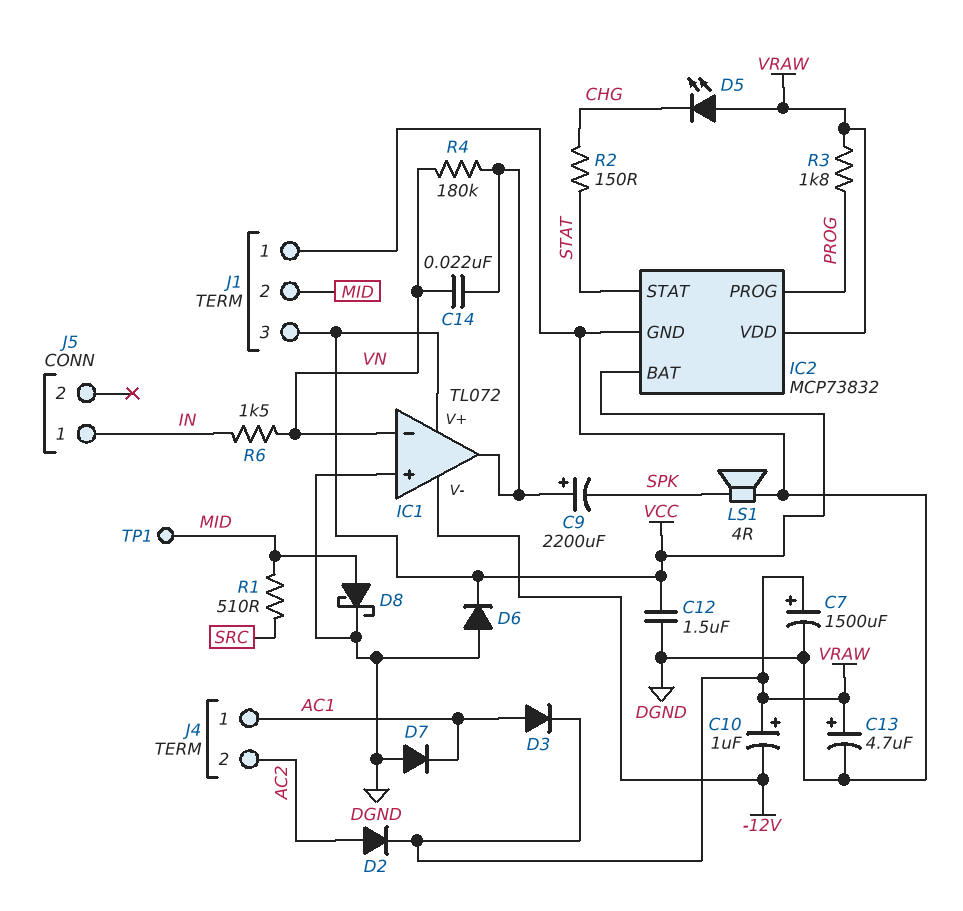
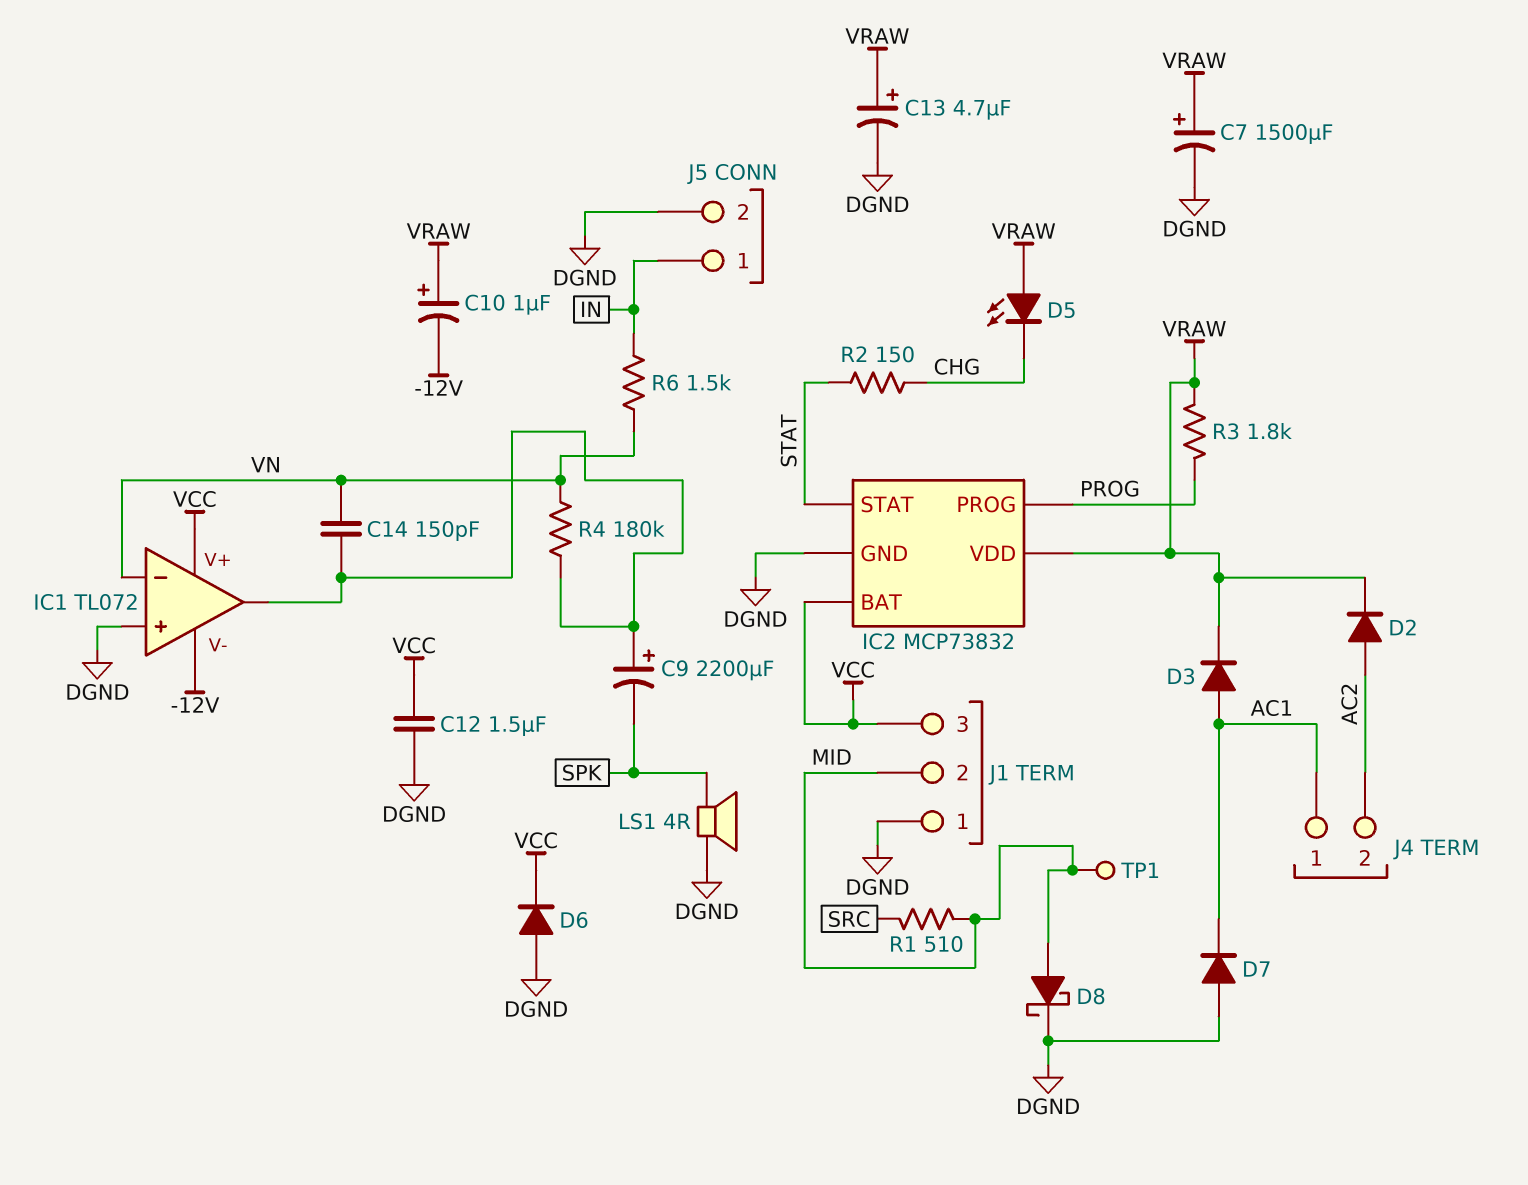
C14: 22nF (IC1/out, VN) -> 150pF (IC1/out, VN)
J5 pin 2: none -> DGND

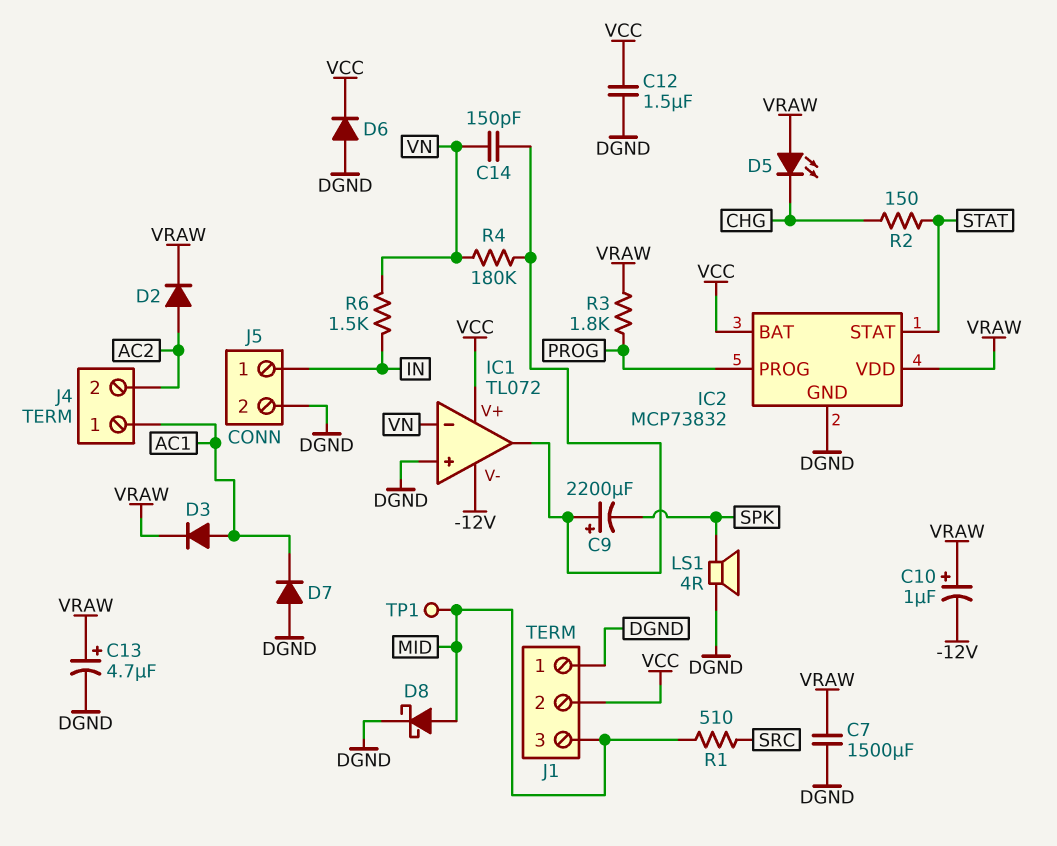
C7: 1500uF (plus VRAW, minus DGND) -> 1500uF (DGND, VRAW)
J1 pin 2: MID -> VCC
J1 pin 3: VCC -> MID

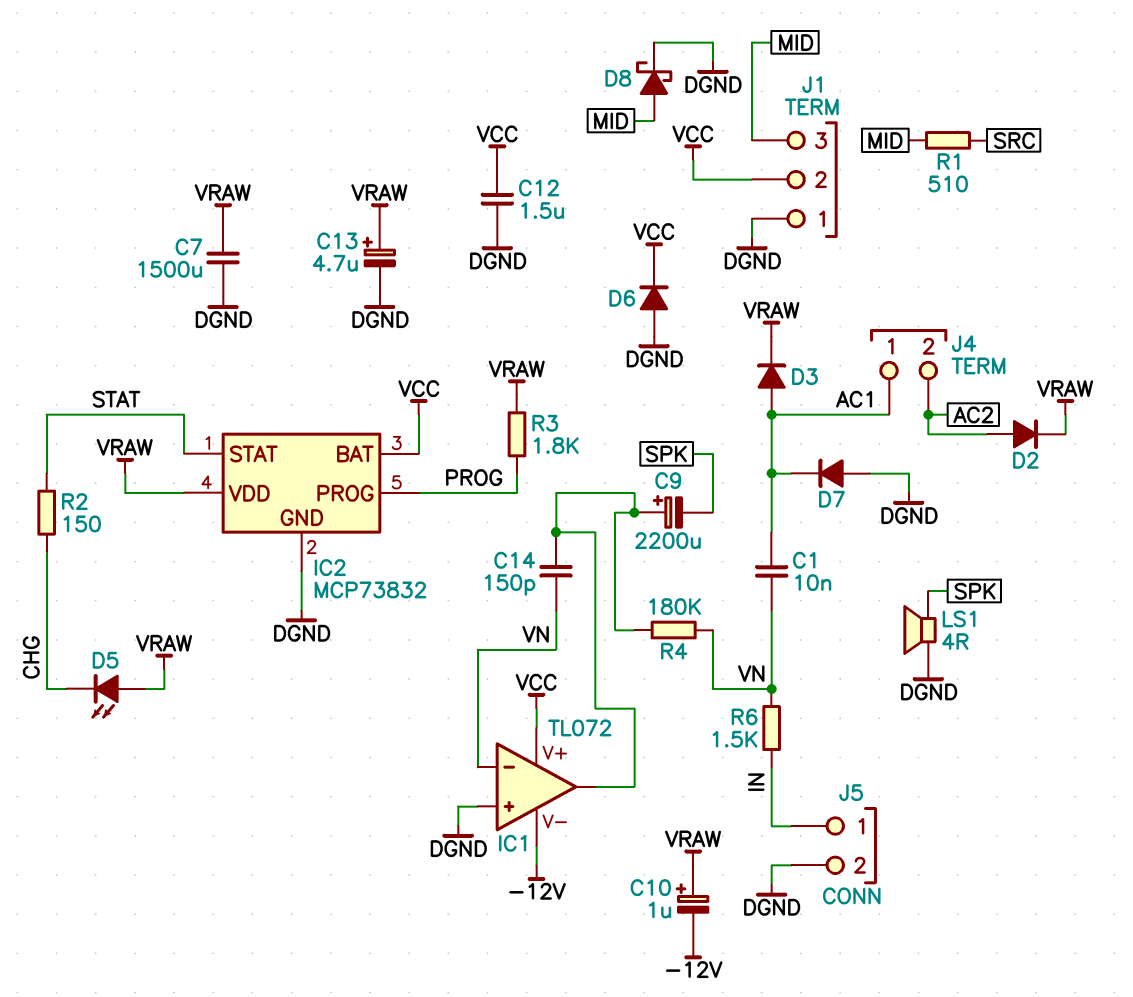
C1: none -> 10nF (AC1, VN)
TP1: test point (MID) -> none

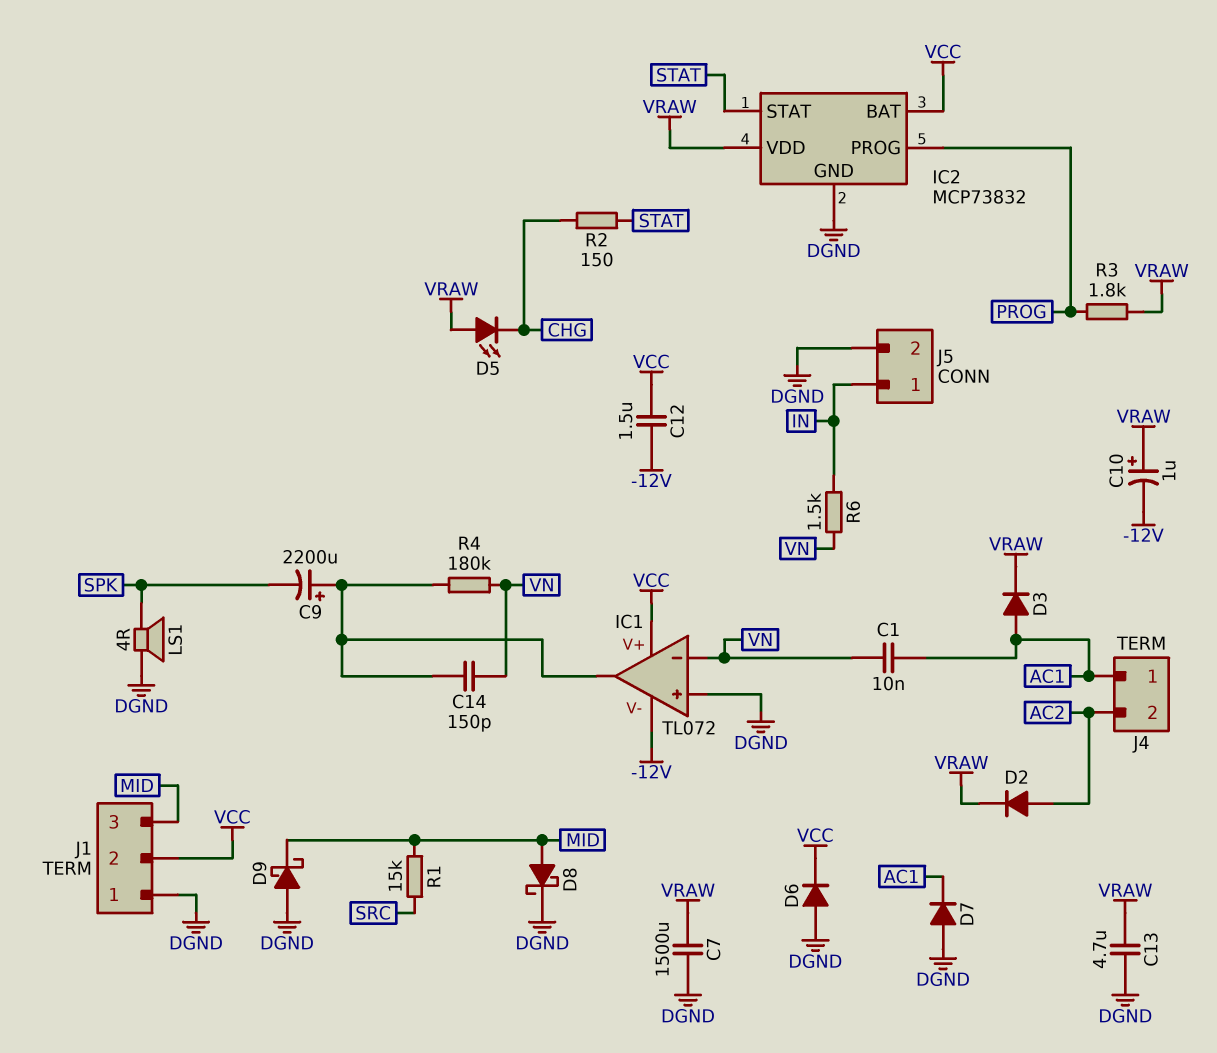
C12: 1.5uF (DGND, VCC) -> 1.5uF (-12V, VCC)
C13: 4.7uF (plus VRAW, minus DGND) -> 4.7uF (DGND, VRAW)
D9: none -> schottky (A DGND, K MID)
R1: 510 (MID, SRC) -> 15k (MID, SRC)

